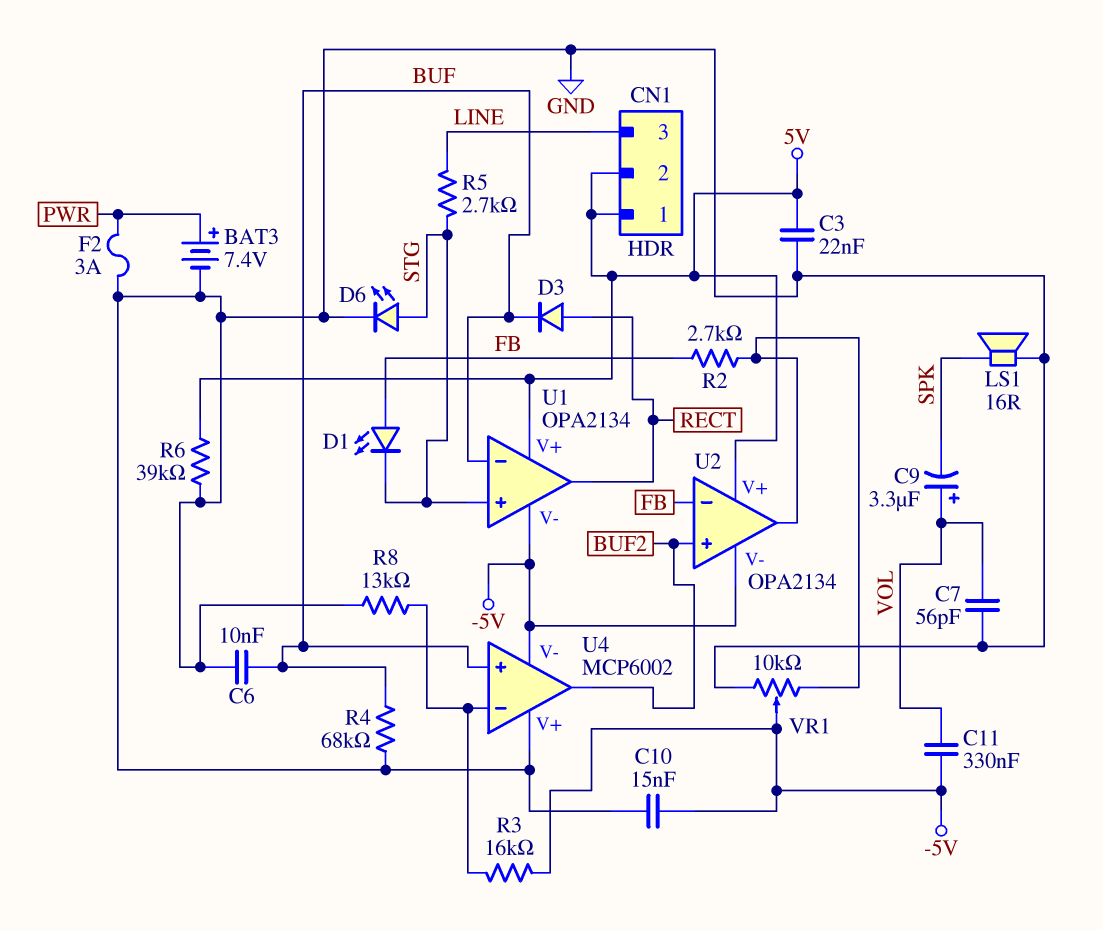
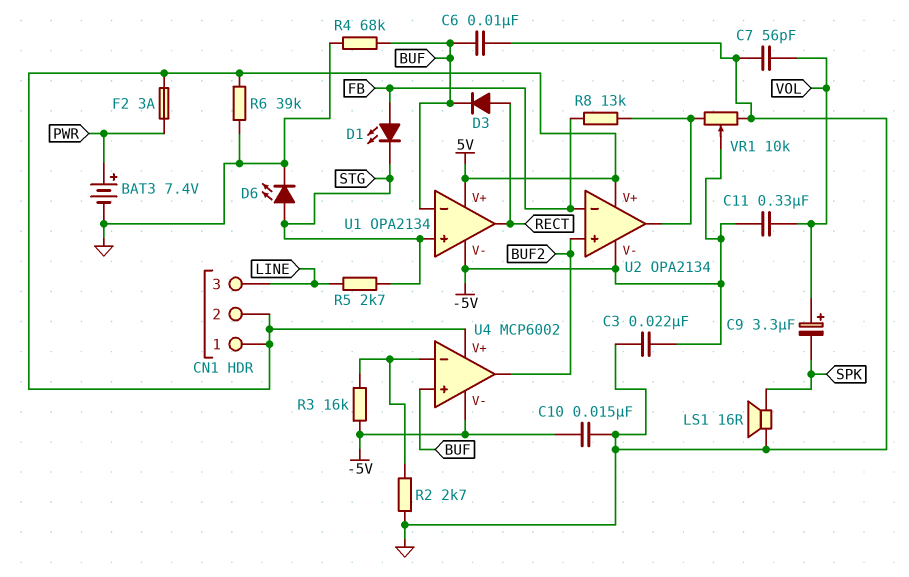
C3: 22nF (5V, GND) -> 22nF (-5V, GND)
F2: 3A (GND, PWR) -> 3A (5V, PWR)
R2: 2.7k (FB, U2/out) -> 2.7k (GND, U4/in-)
R8: 13k (GND, U4/in-) -> 13k (FB, U2/out)
U4 pin V+: GND -> 5V

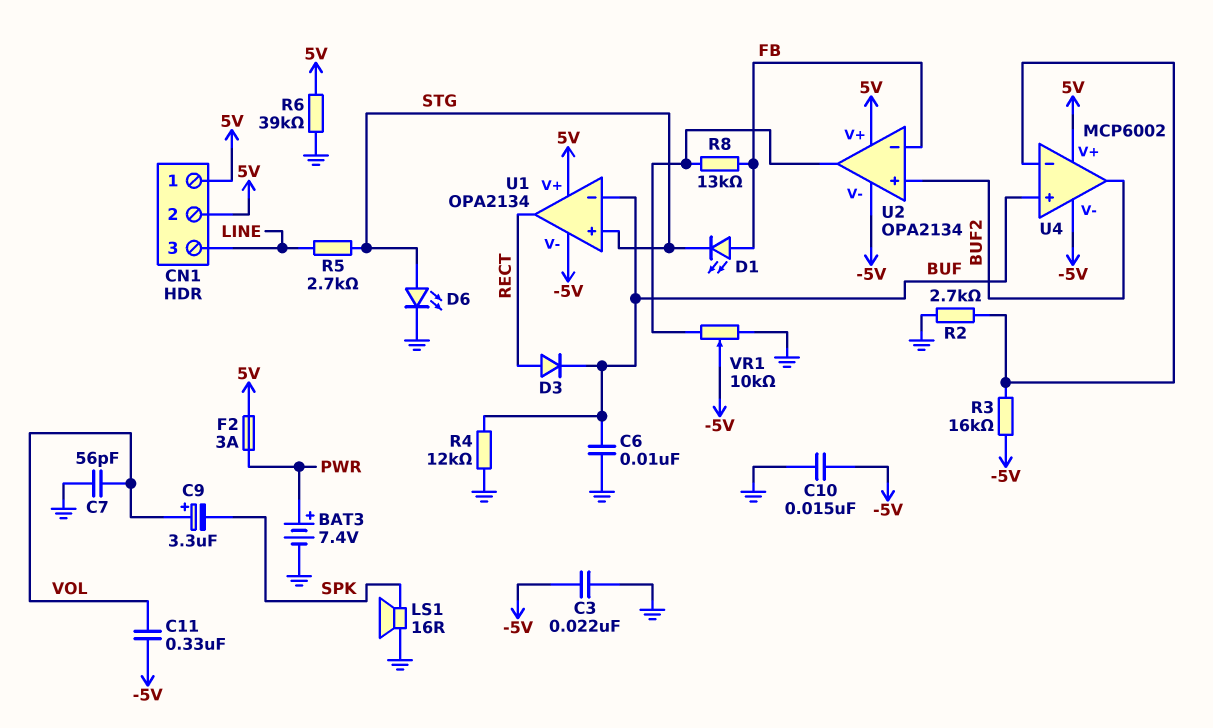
R4: 68k (BUF, GND) -> 12k (BUF, GND)

